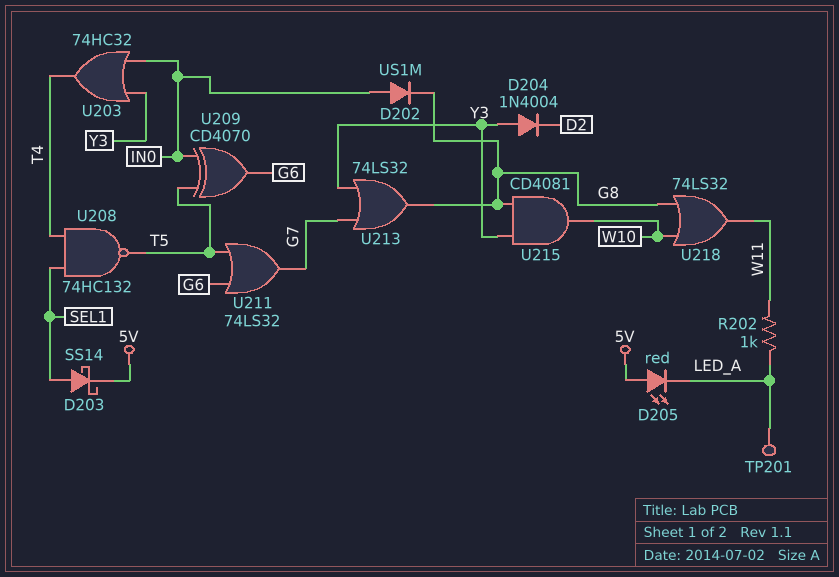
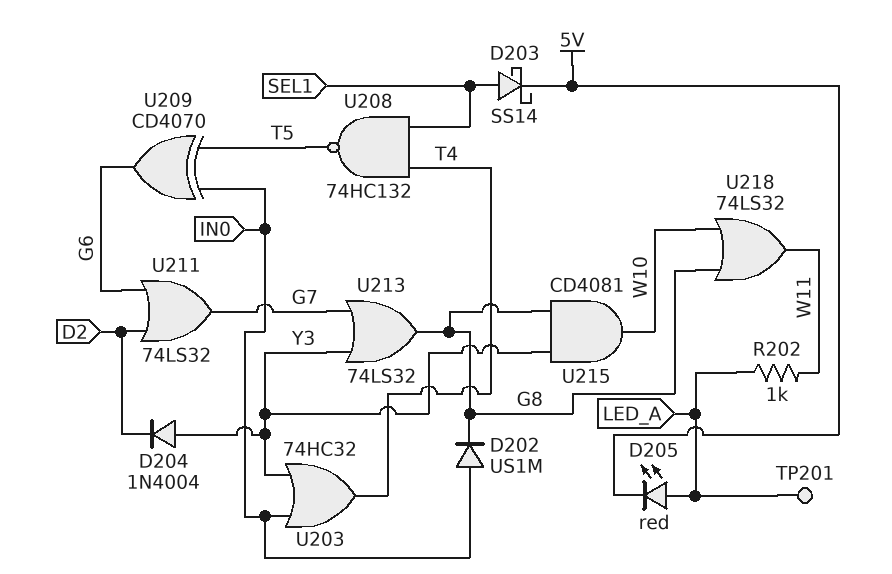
D205: LED red (A 5V, K LED_A) -> LED red (A LED_A, K 5V)
U211: OR 74LS32 (in G6, in T5, out G7) -> OR 74LS32 (in D2, in G6, out G7)

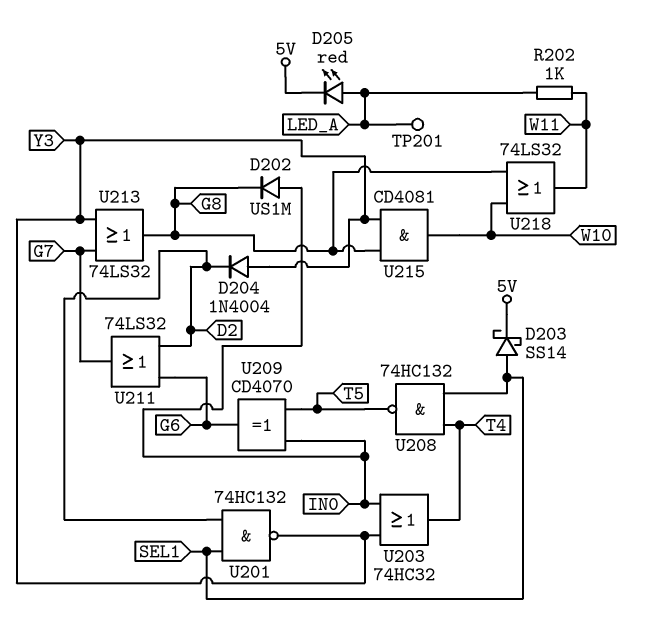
U201: none -> NAND 74HC132 (in D2, in SEL1, out Y3)

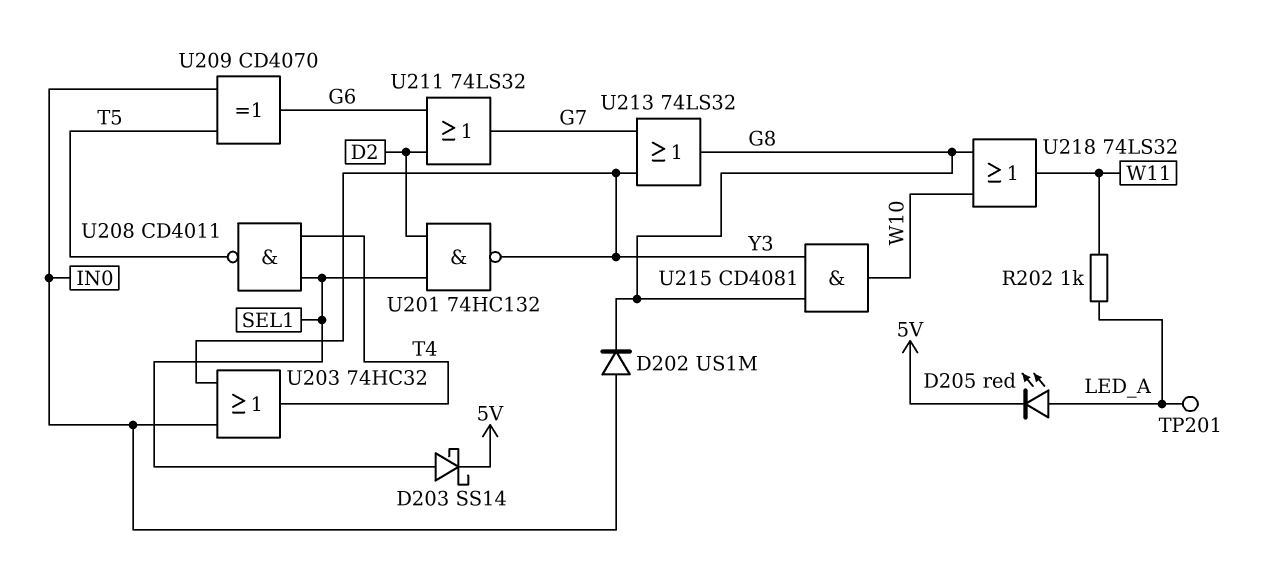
D204: diode 1N4004 (A Y3, K D2) -> none
U208: NAND 74HC132 (in SEL1, in T4, out T5) -> NAND CD4011 (in SEL1, in T4, out T5)

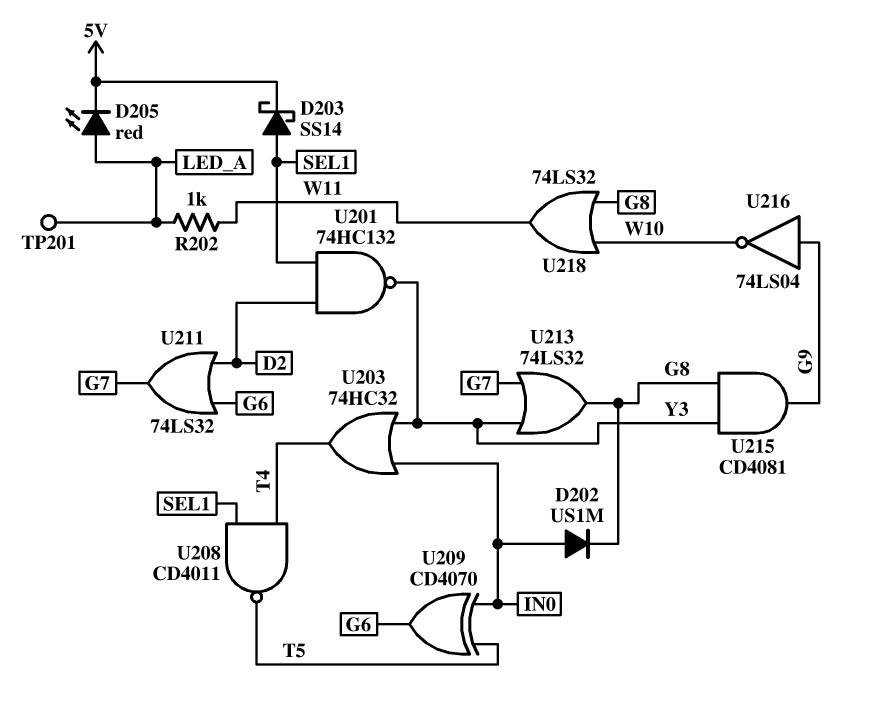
U215: AND CD4081 (in G8, in Y3, out W10) -> AND CD4081 (in G8, in Y3, out G9)
U216: none -> NOT 74LS04 (in G9, out W10)

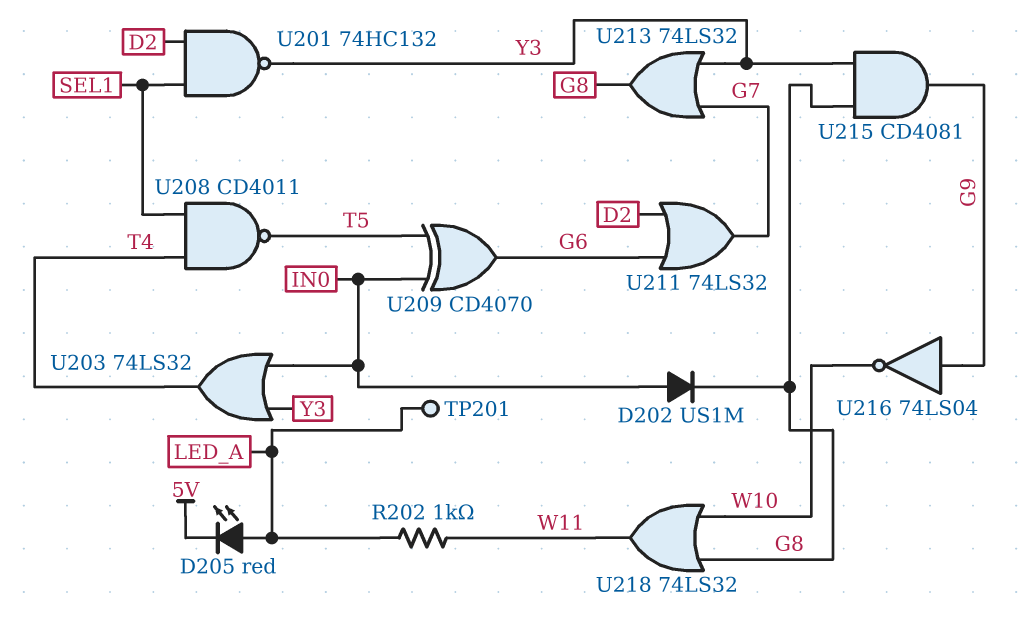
D203: schottky SS14 (A SEL1, K 5V) -> none
U203: OR 74HC32 (in IN0, in Y3, out T4) -> OR 74LS32 (in IN0, in Y3, out T4)

